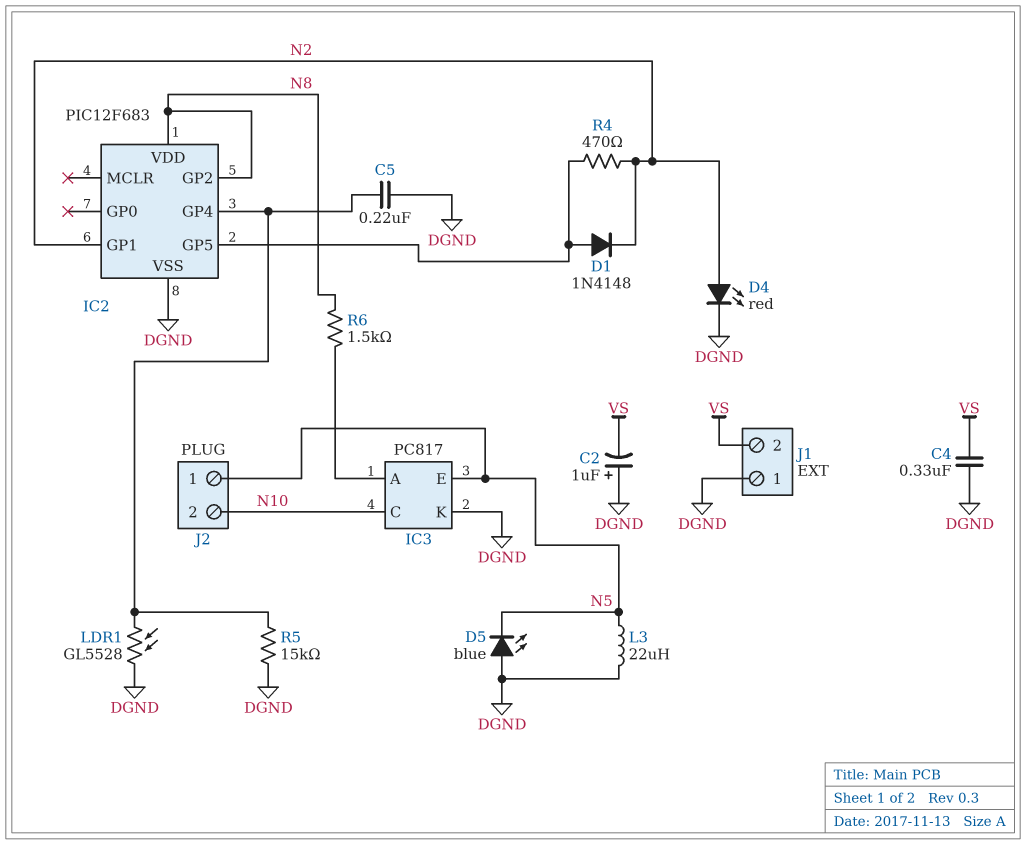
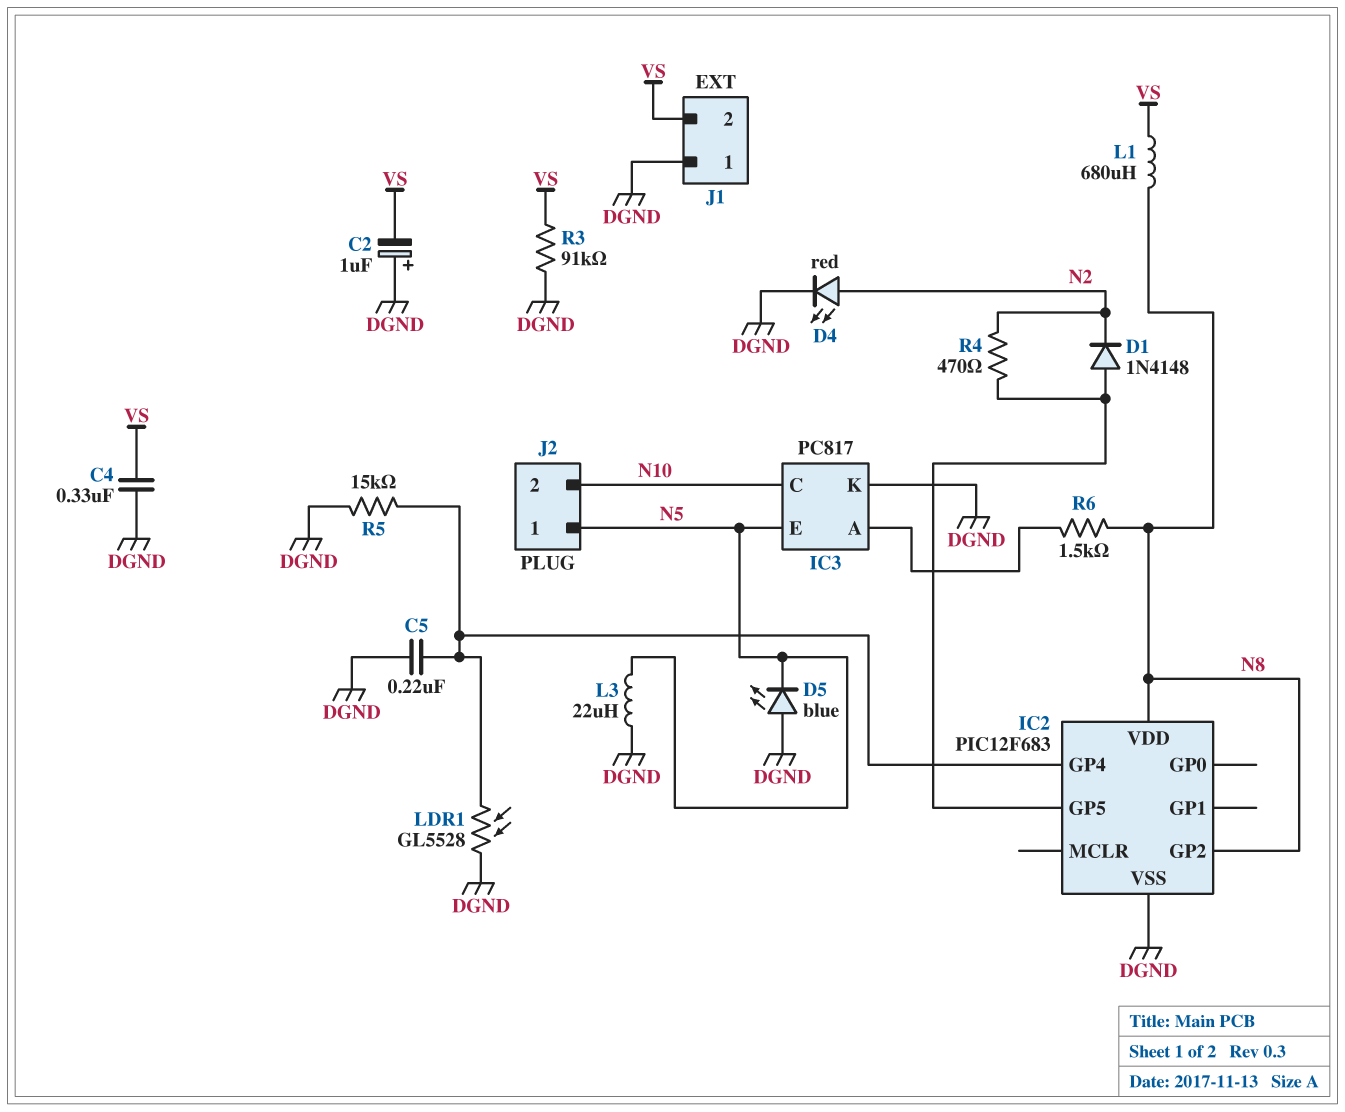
IC2 pin GP1: N2 -> none
L1: none -> 680uH (N8, VS)
R3: none -> 91k (DGND, VS)

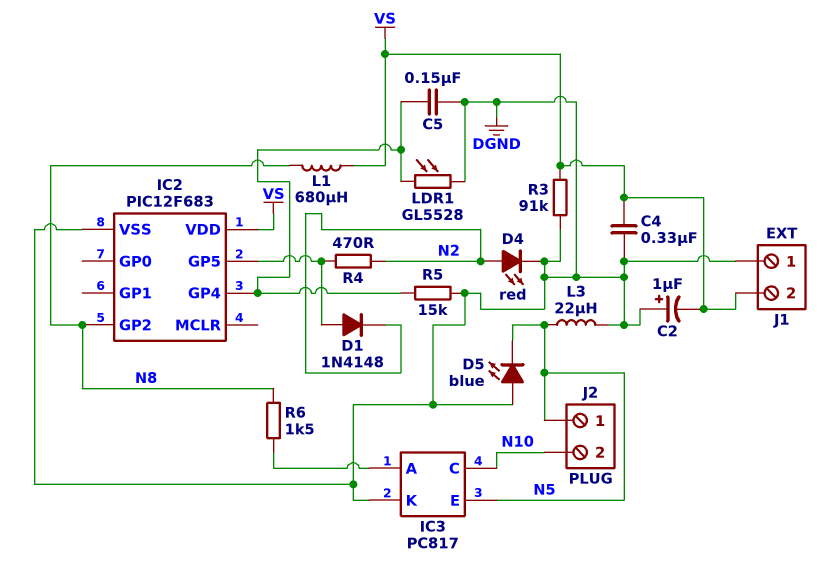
C5: 220nF (DGND, IC2/GP4) -> 150nF (DGND, IC2/GP4)
IC2 pin VDD: N8 -> VS

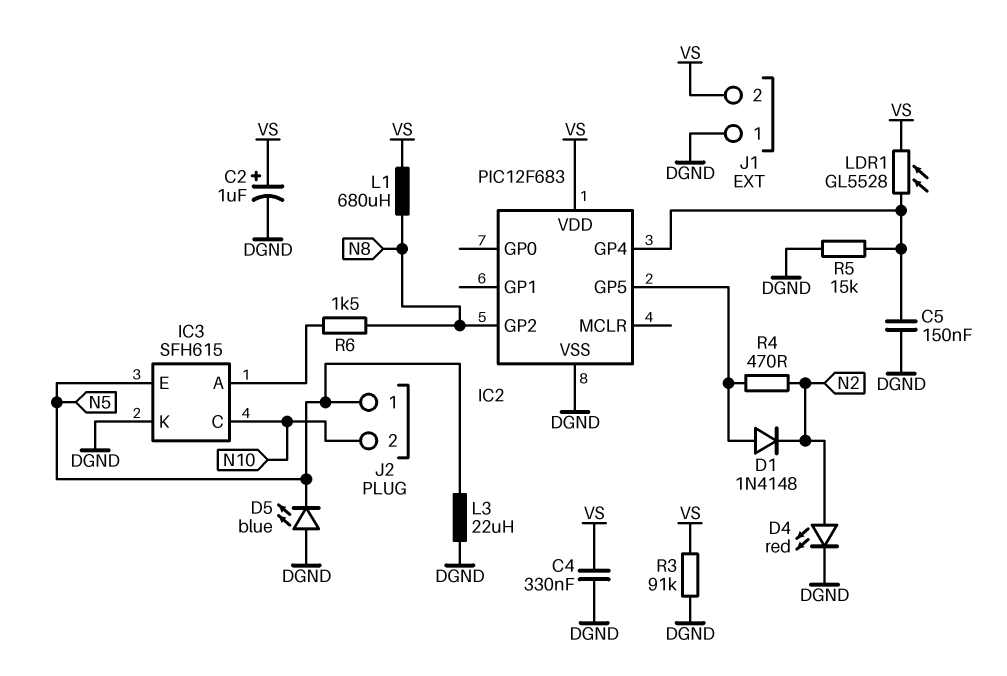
C2: 1uF (plus DGND, minus VS) -> 1uF (plus VS, minus DGND)
IC3: PC817 -> SFH615
LDR1: GL5528 (DGND, IC2/GP4) -> GL5528 (IC2/GP4, VS)

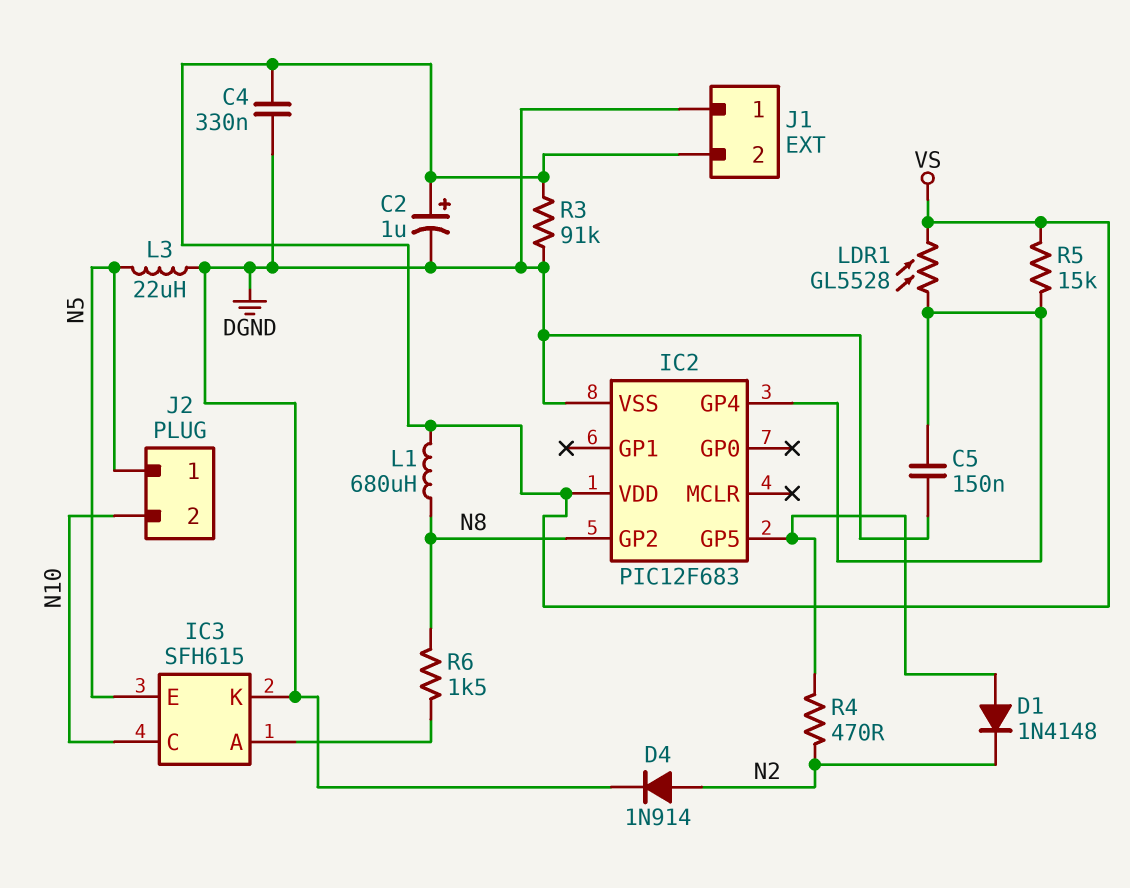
D4: LED red (A N2, K DGND) -> diode 1N914 (A N2, K DGND)
D5: LED blue (A DGND, K N5) -> none
R5: 15k (DGND, IC2/GP4) -> 15k (IC2/GP4, VS)

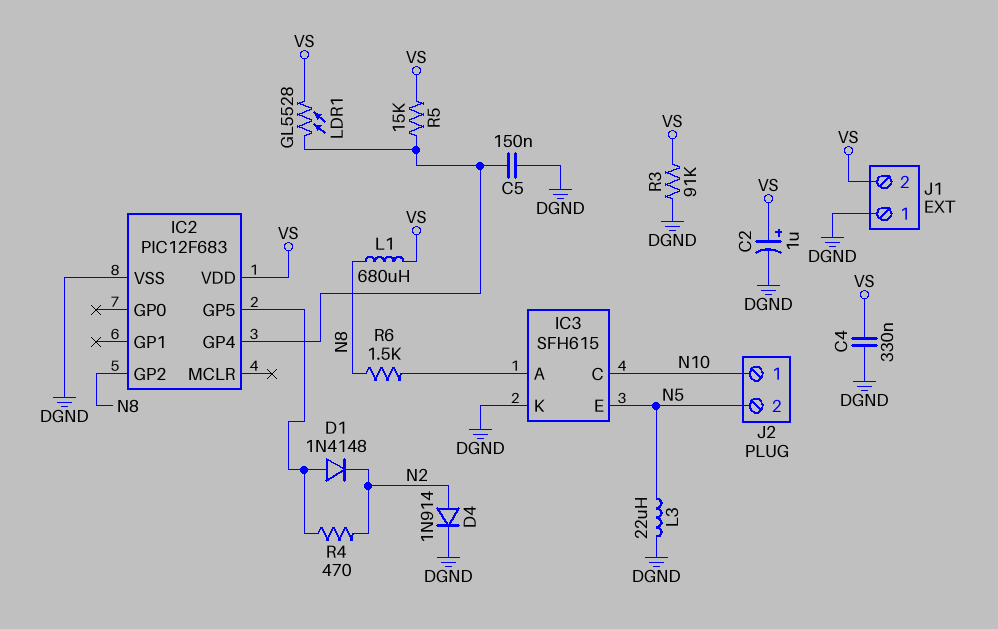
J2 pin 1: N5 -> N10
J2 pin 2: N10 -> N5

